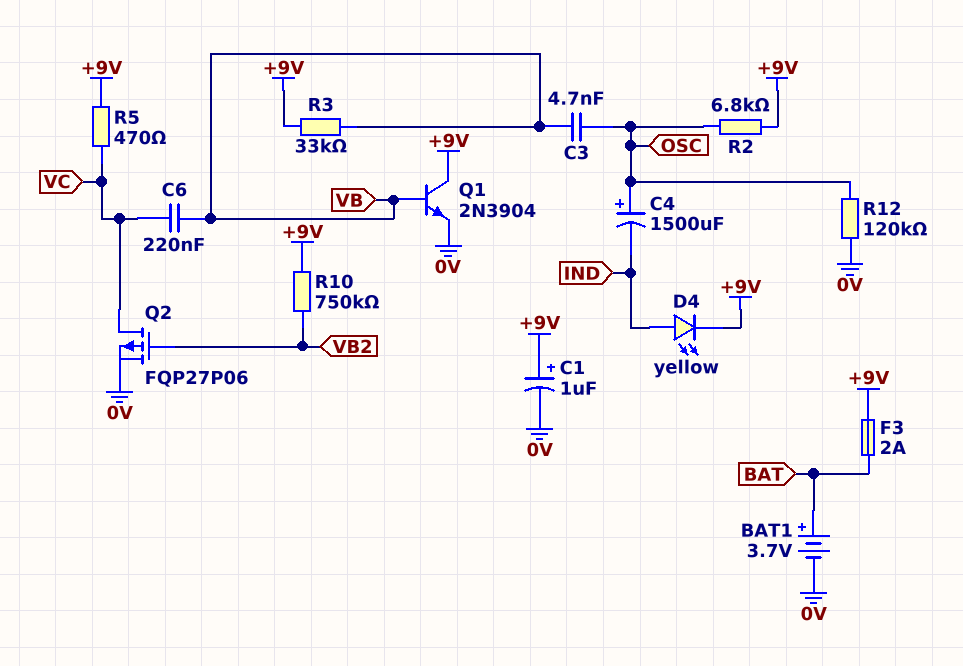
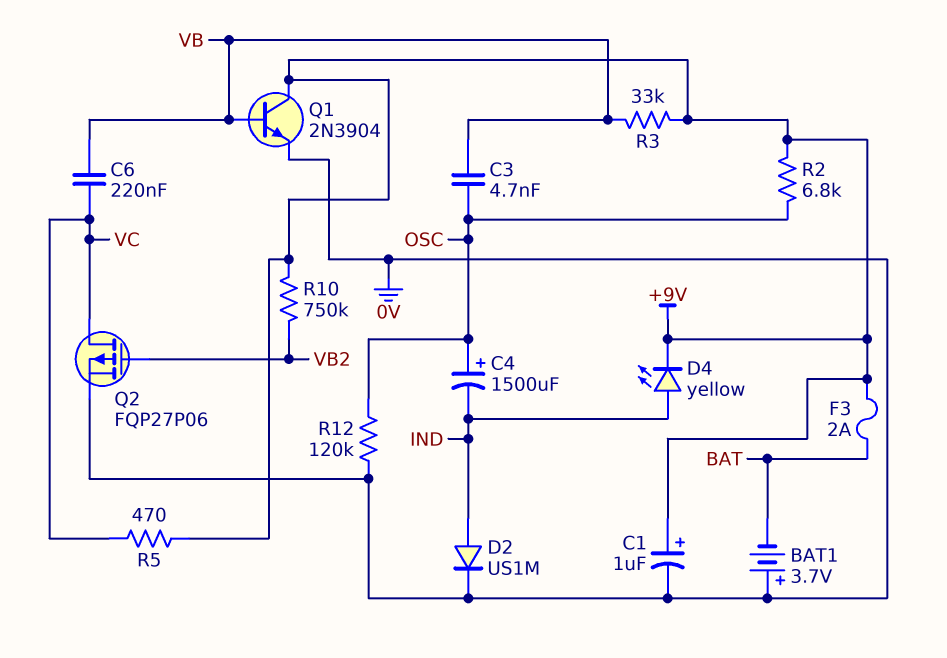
BAT1: 3.7V (plus BAT, minus 0V) -> 3.7V (plus 0V, minus BAT)
D2: none -> diode US1M (A IND, K 0V)

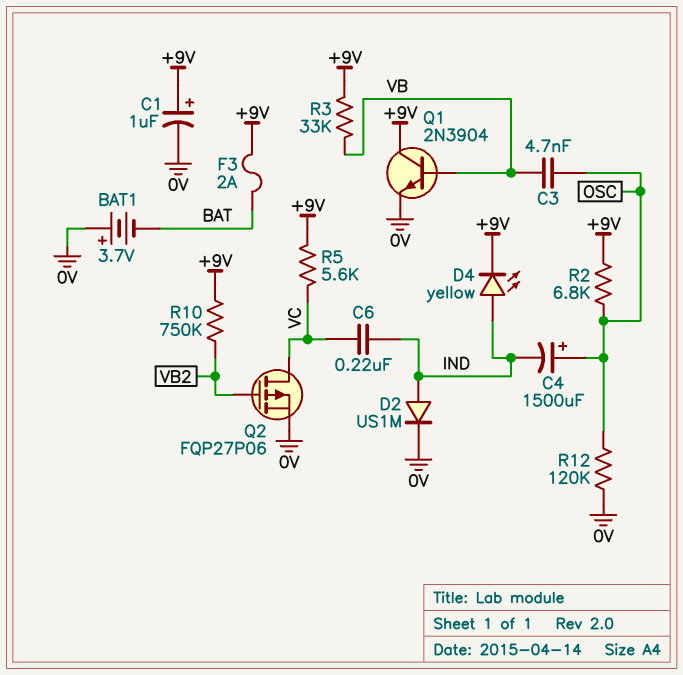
C6: 220nF (VB, VC) -> 220nF (IND, VC)
R5: 470 (+9V, VC) -> 5.6k (+9V, VC)

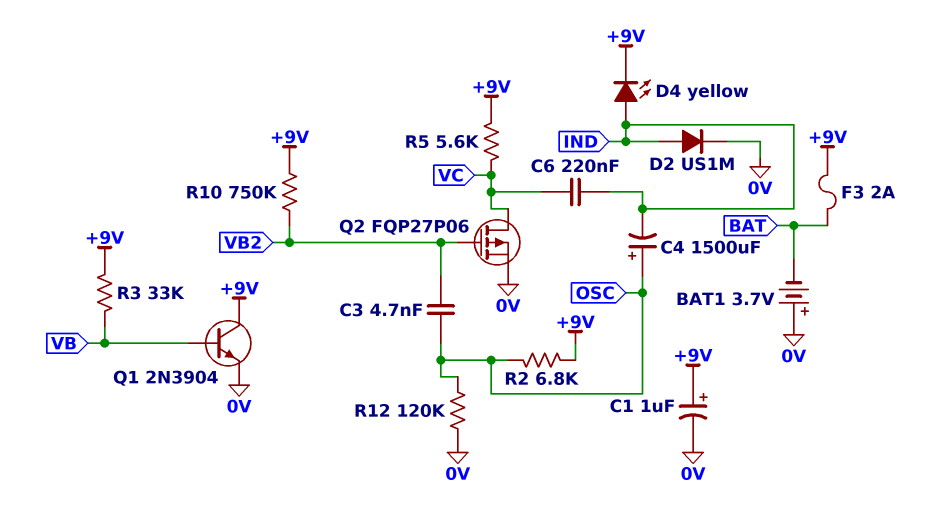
C3: 4.7nF (OSC, VB) -> 4.7nF (OSC, VB2)

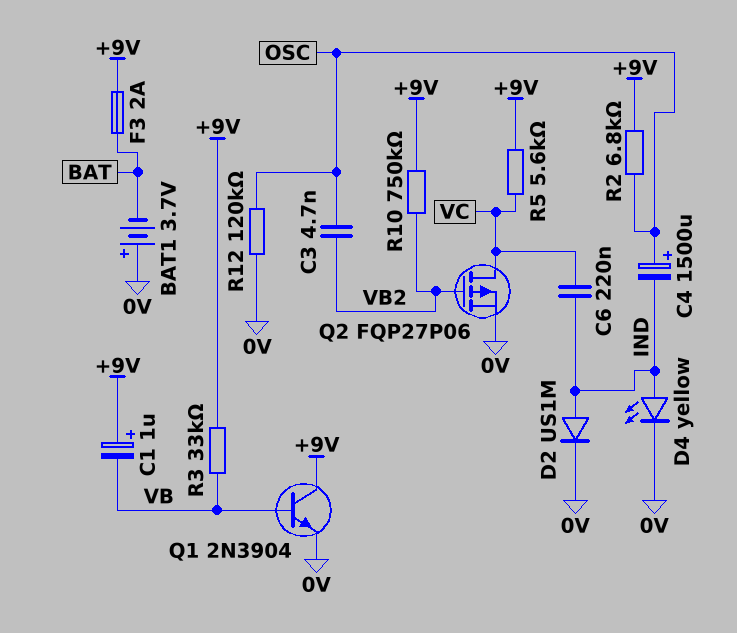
C1: 1uF (plus +9V, minus 0V) -> 1uF (plus +9V, minus VB)
D4: LED yellow (A IND, K +9V) -> LED yellow (A IND, K 0V)

